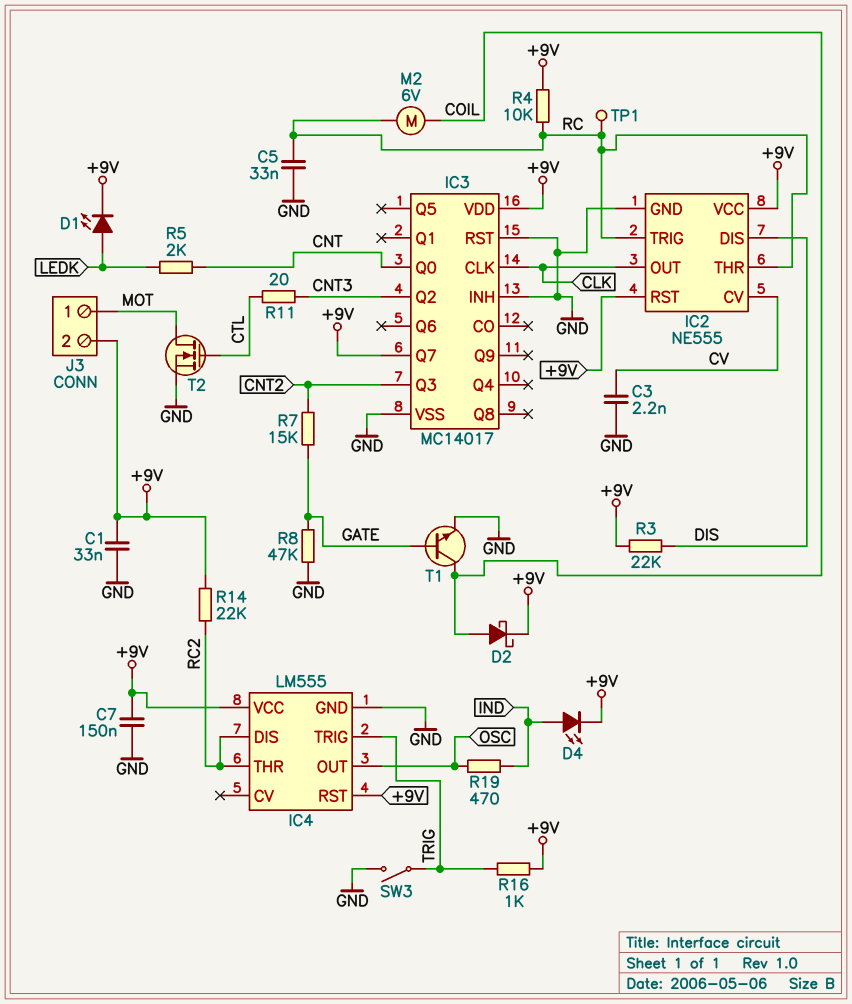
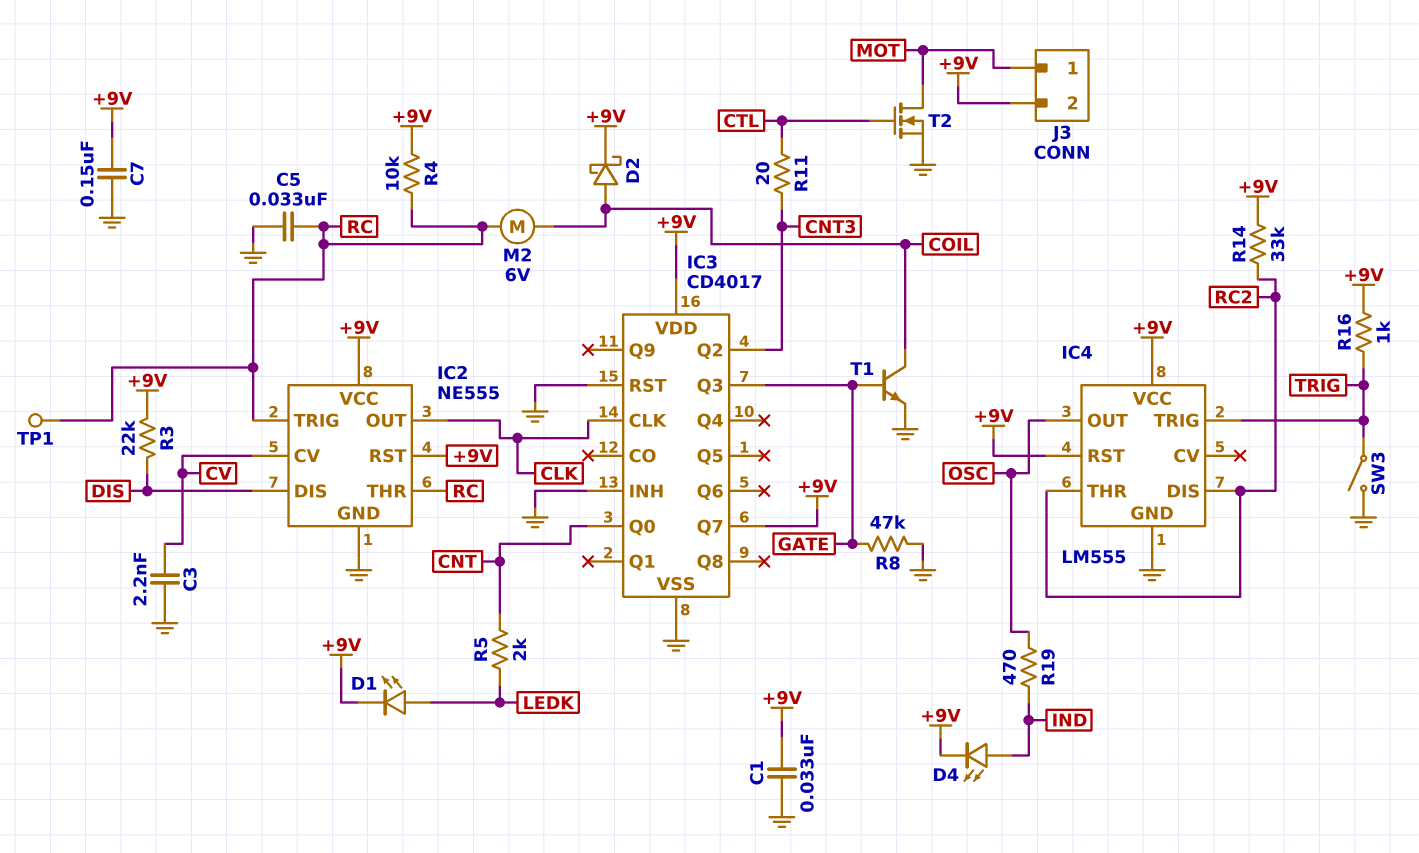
IC3: MC14017 -> CD4017
IC3 pin Q3: CNT2 -> GATE
R7: 15k (CNT2, GATE) -> none
R14: 22k (+9V, RC2) -> 33k (+9V, RC2)

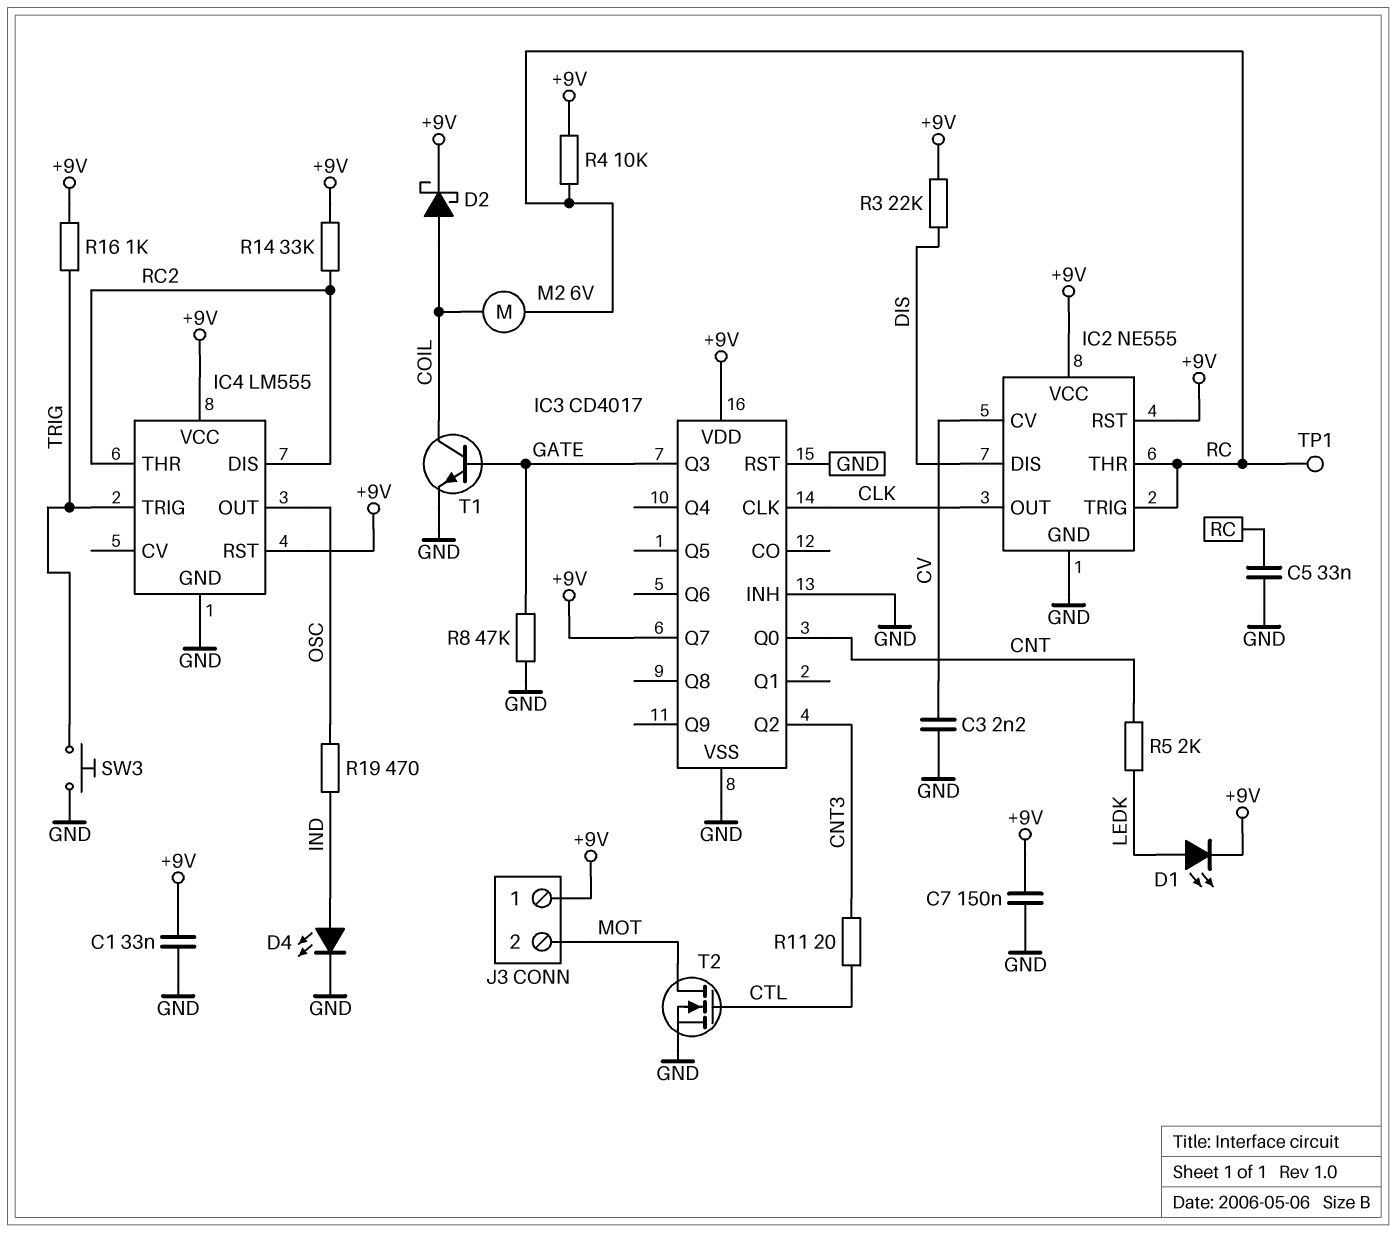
D4: LED (A IND, K +9V) -> LED (A IND, K GND)
J3 pin 1: MOT -> +9V
J3 pin 2: +9V -> MOT
SW3: switch (GND, TRIG) -> button (GND, TRIG)

